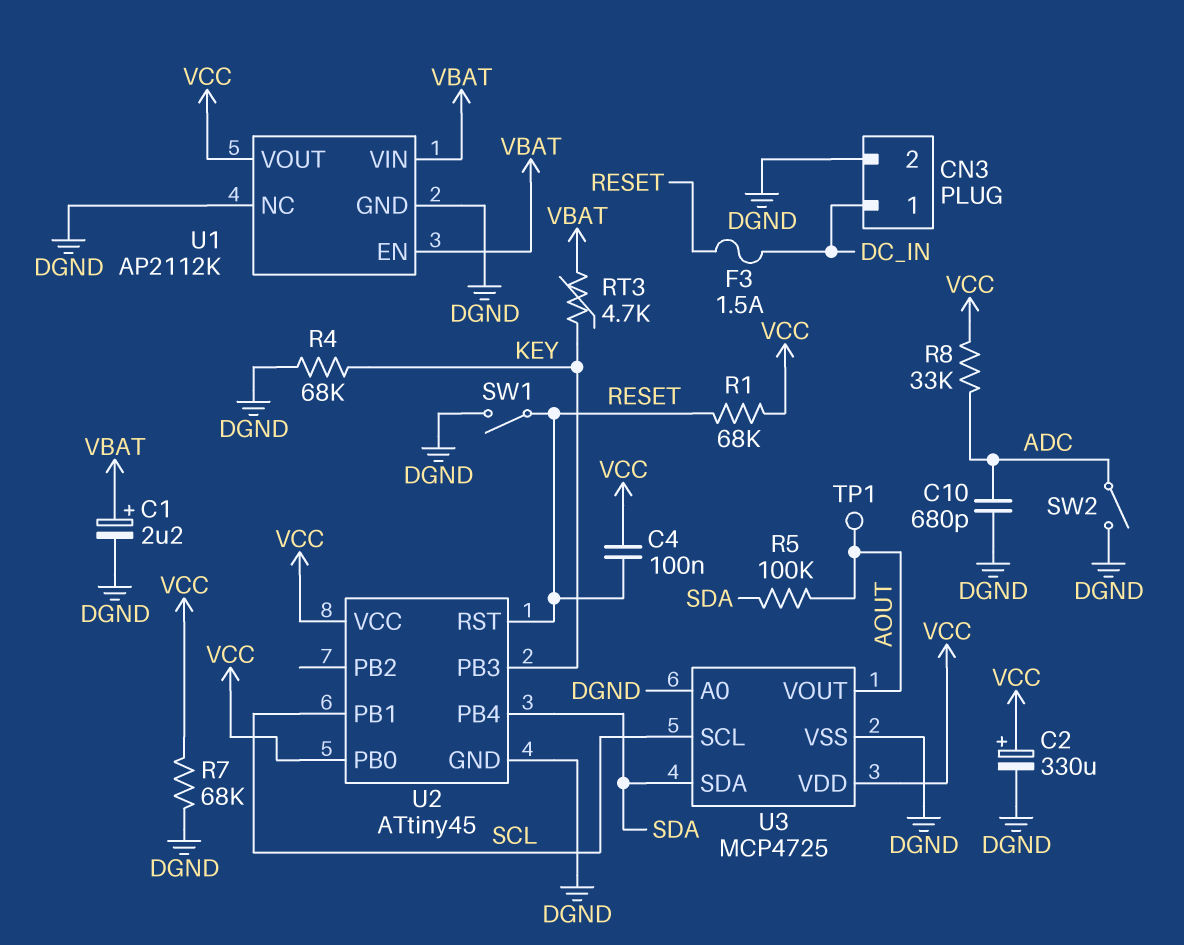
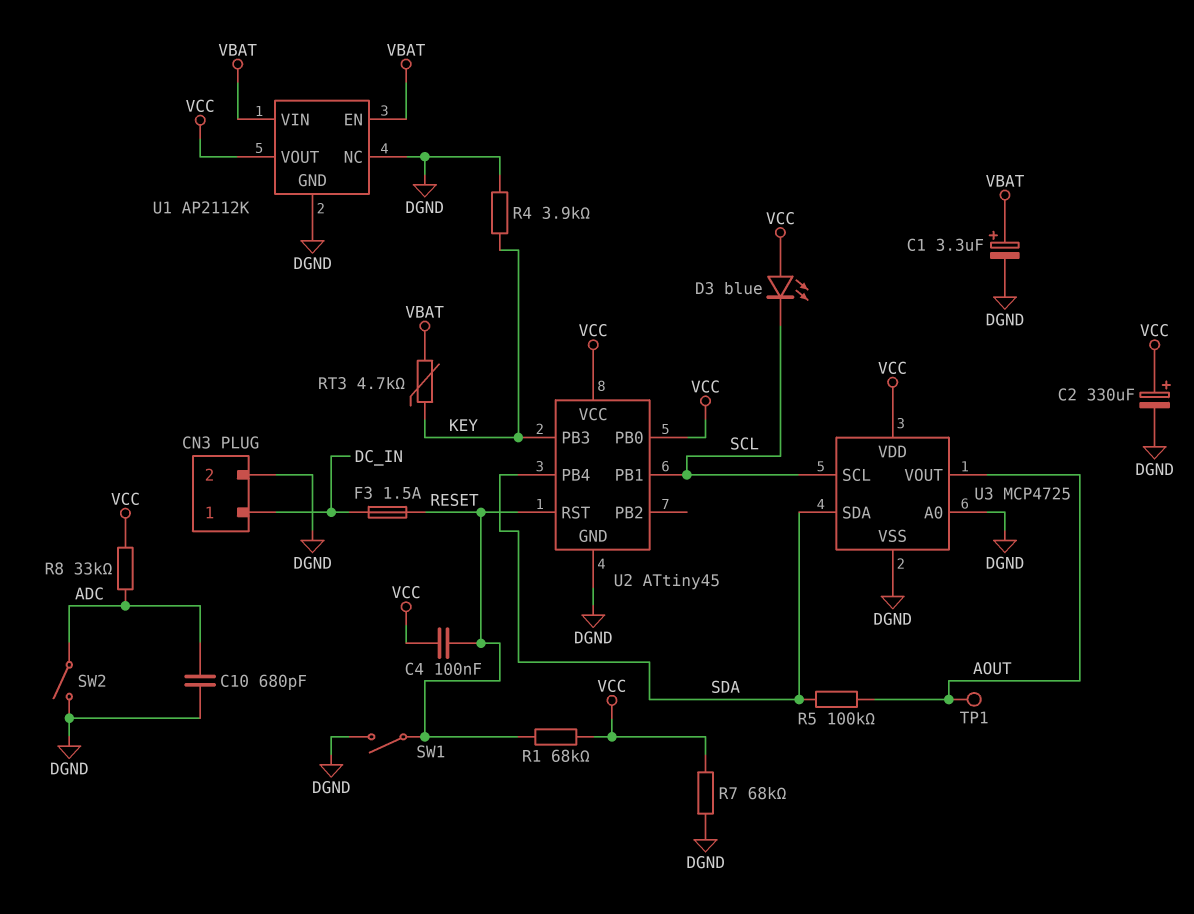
C1: 2.2uF (plus VBAT, minus DGND) -> 3.3uF (plus VBAT, minus DGND)
D3: none -> LED blue (A VCC, K SCL)
R4: 68k (DGND, KEY) -> 3.9k (DGND, KEY)

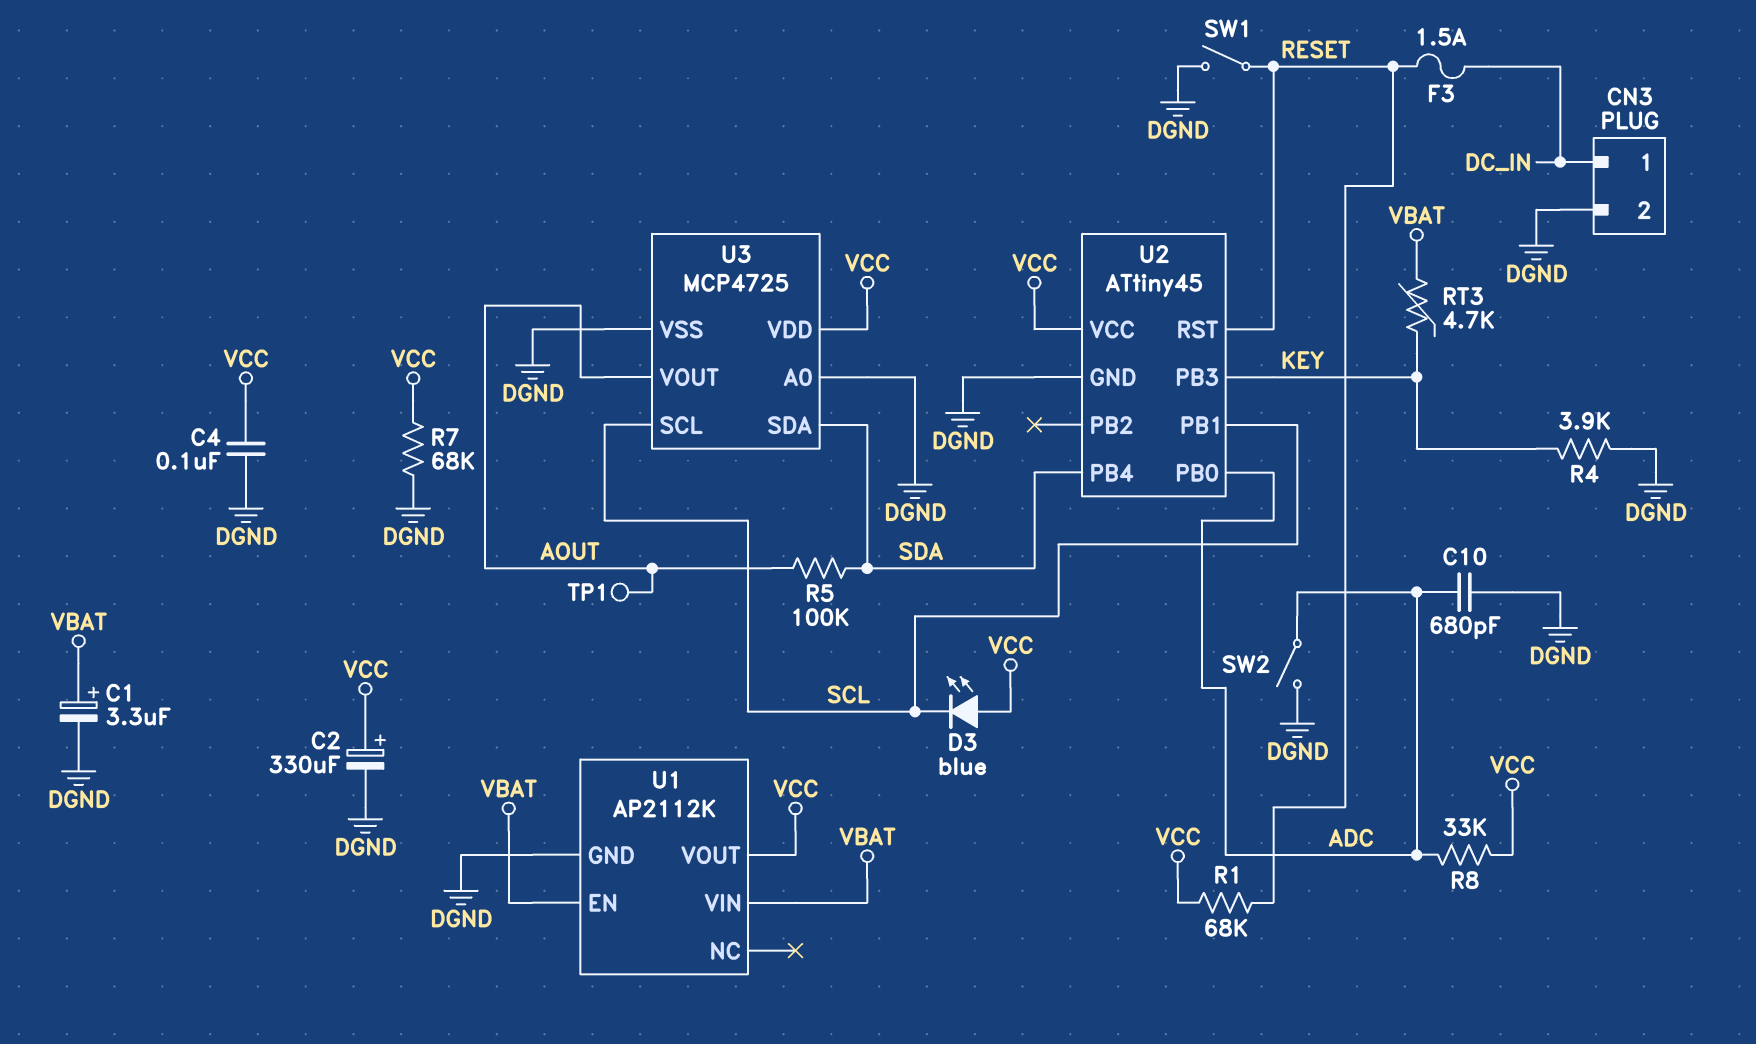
C4: 100nF (RESET, VCC) -> 100nF (DGND, VCC)
U1 pin NC: DGND -> none
U2 pin PB0: VCC -> ADC

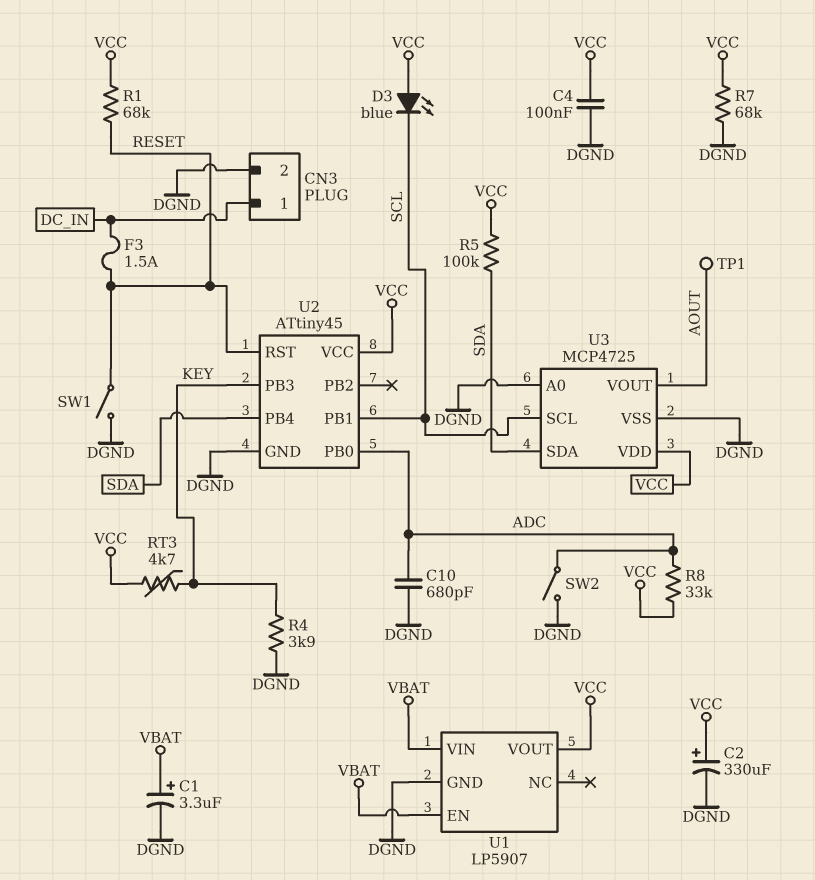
R5: 100k (AOUT, SDA) -> 100k (SDA, VCC)
RT3: 4.7k (KEY, VBAT) -> 4.7k (KEY, VCC)
U1: AP2112K -> LP5907

